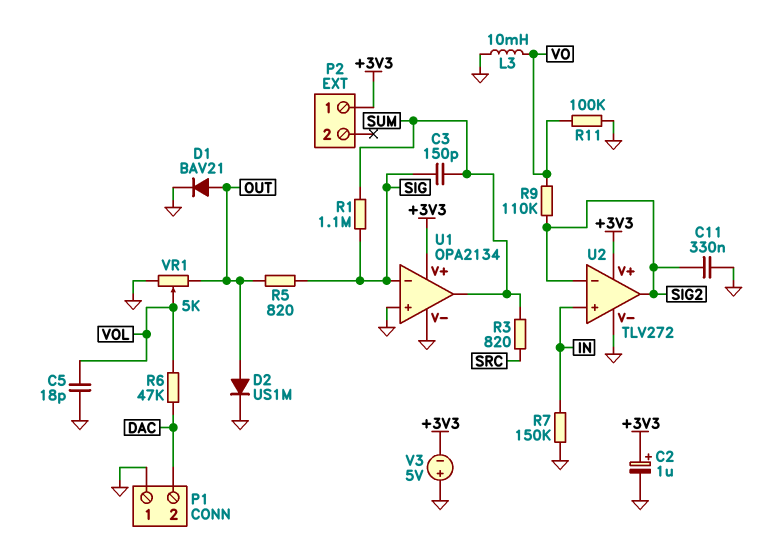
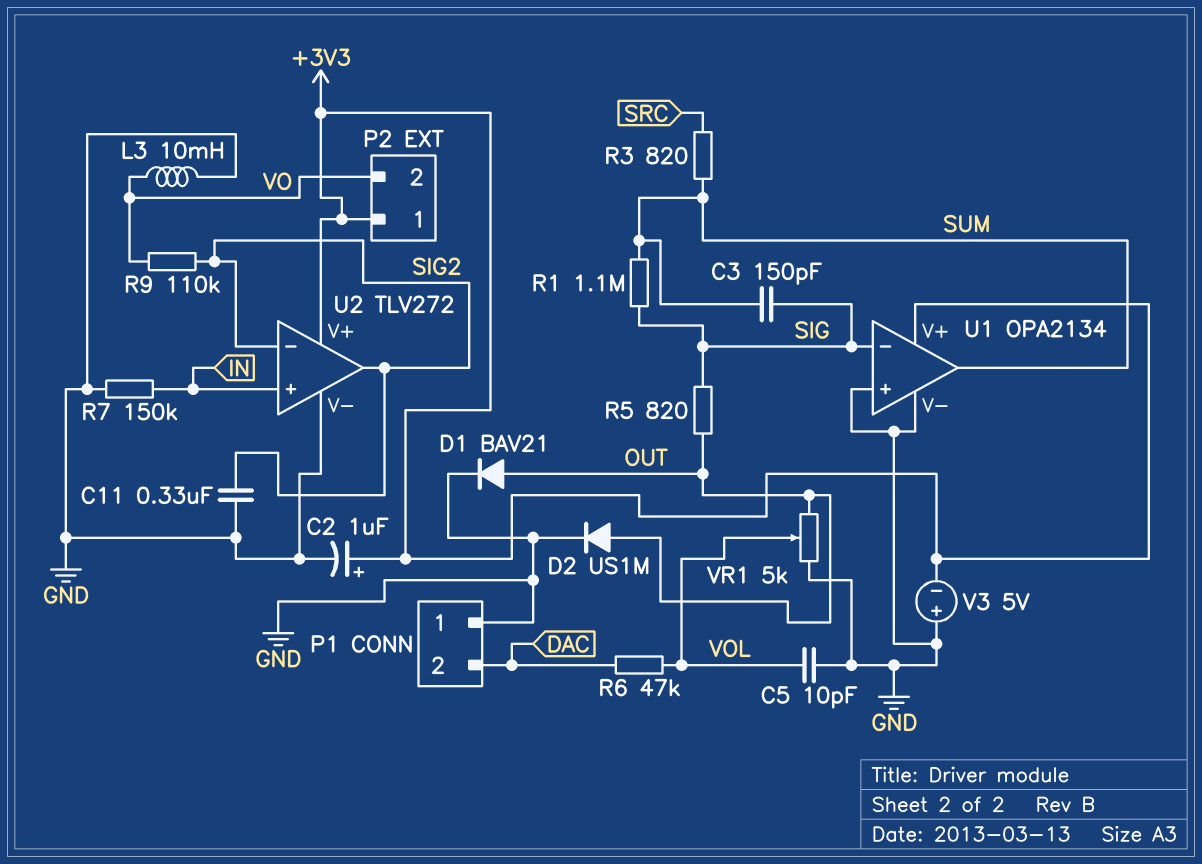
C5: 18pF (GND, VOL) -> 10pF (GND, VOL)
P2 pin 2: none -> VO
R11: 100k (GND, VO) -> none

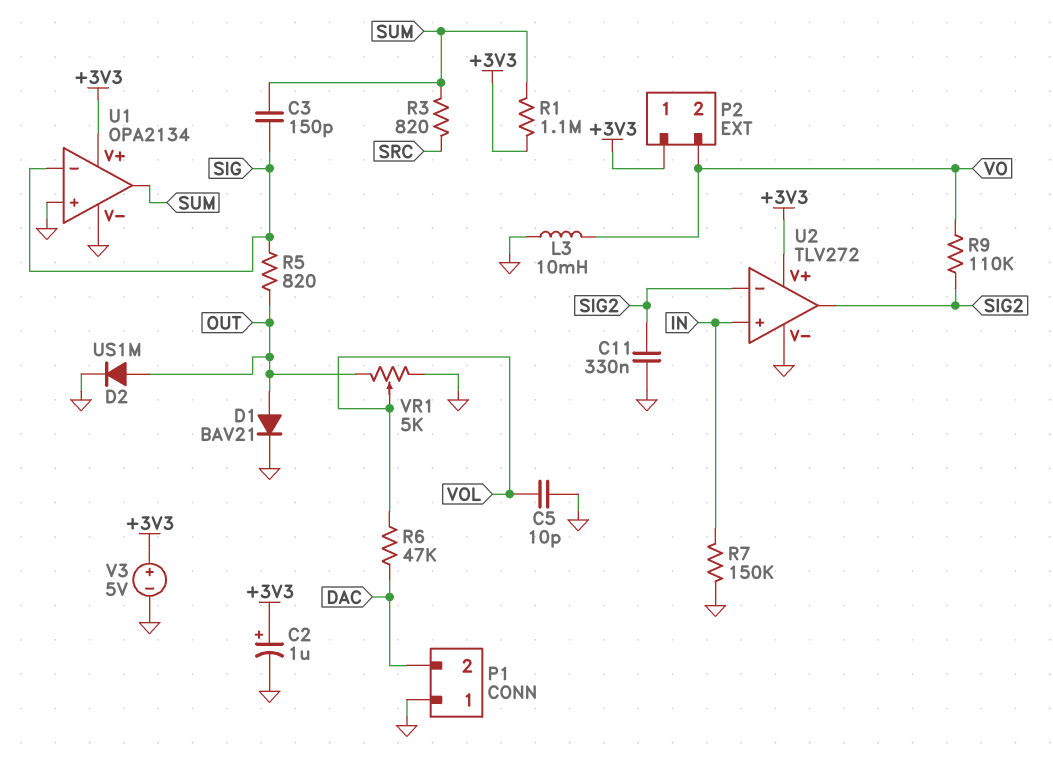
R1: 1.1M (SIG, SUM) -> 1.1M (+3V3, SUM)
V3: 5V (plus GND, minus +3V3) -> 5V (plus +3V3, minus GND)

